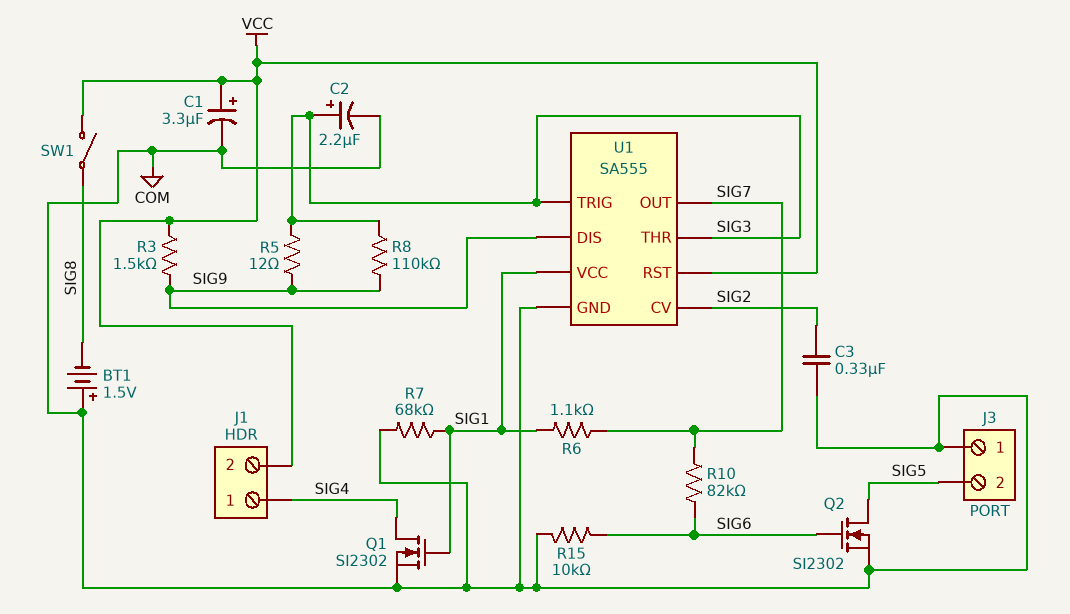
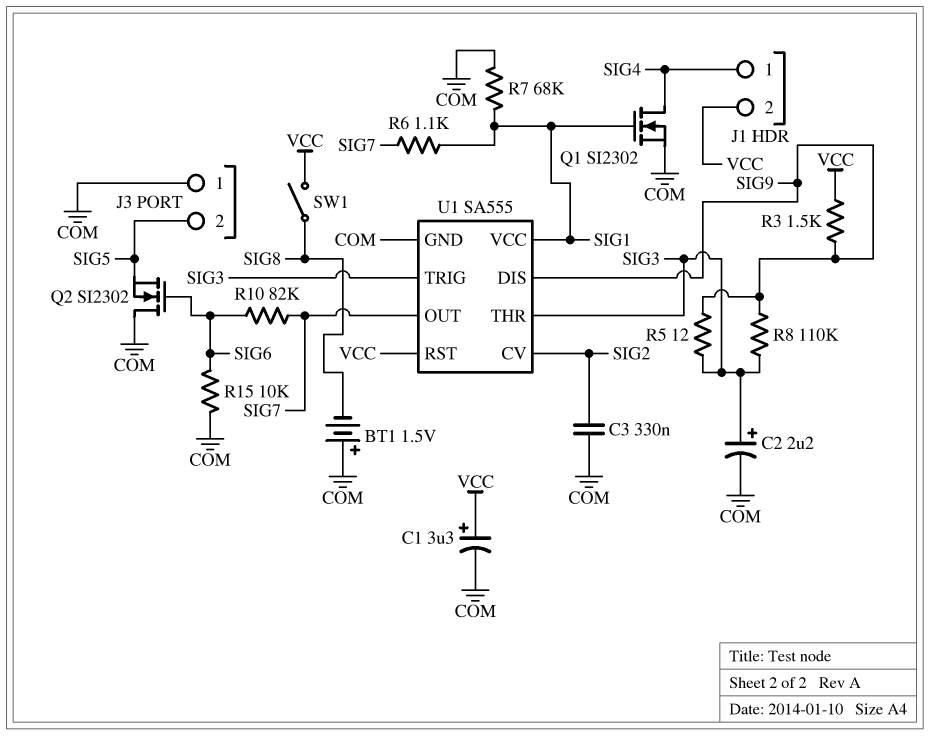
Q2: NMOS SI2302 (G SIG6, D SIG5, S COM) -> NMOS SI2302 (G SIG6, D COM, S SIG5)

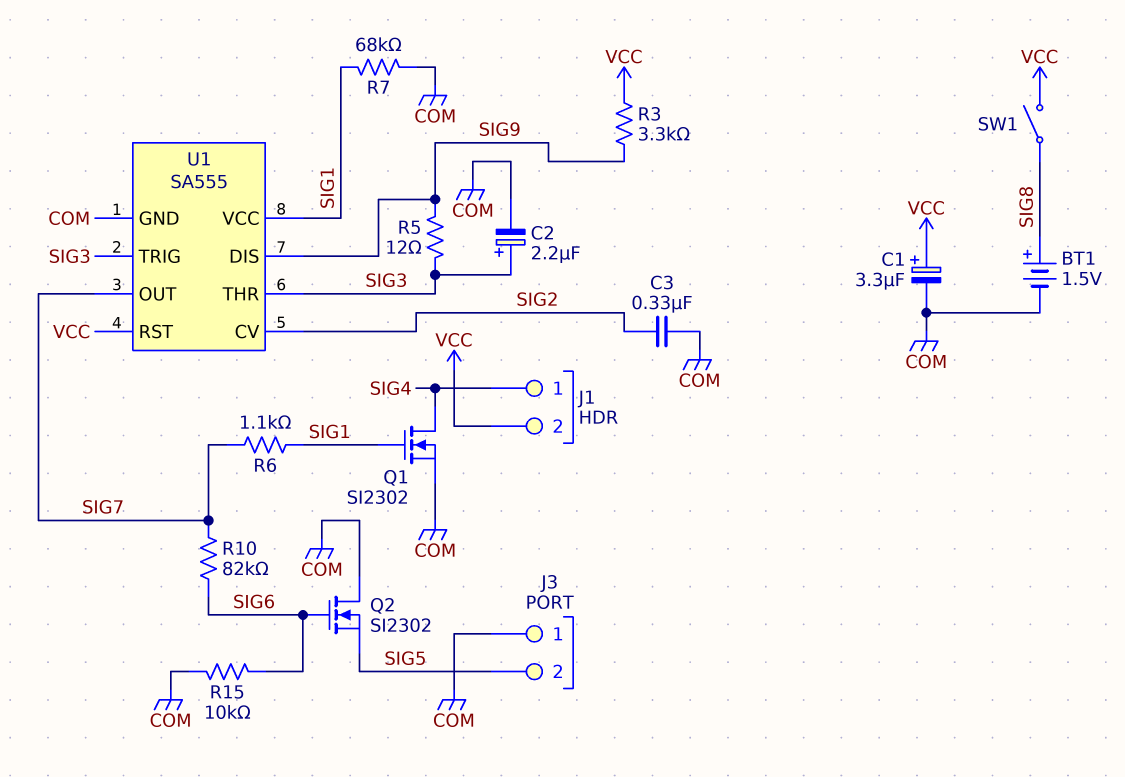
BT1: 1.5V (plus COM, minus SIG8) -> 1.5V (plus SIG8, minus COM)
R3: 1.5k (SIG9, VCC) -> 3.3k (SIG9, VCC)
R8: 110k (SIG3, SIG9) -> none

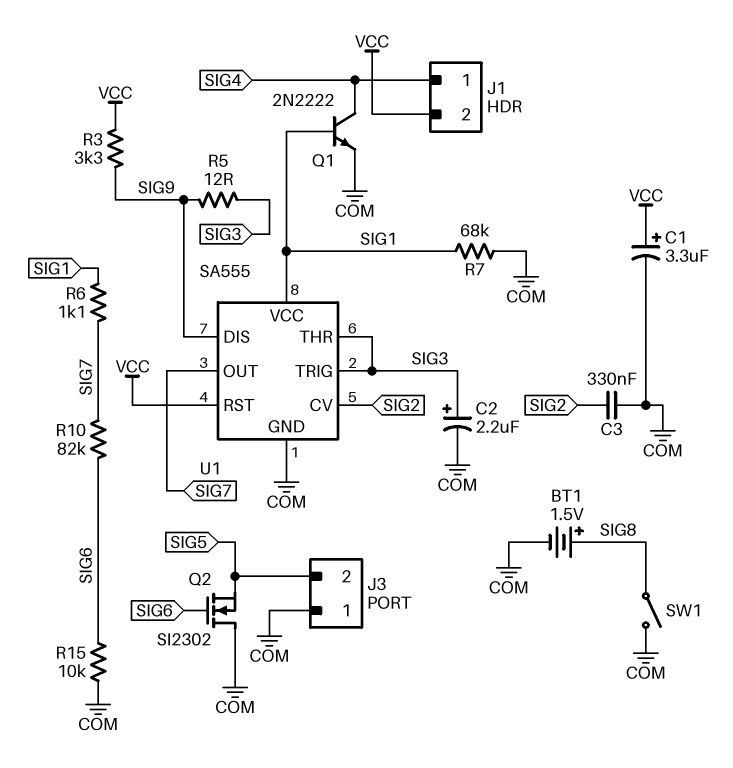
Q1: NMOS SI2302 (G SIG1, D SIG4, S COM) -> NPN 2N2222 (B SIG1, C SIG4, E COM)
SW1: switch (SIG8, VCC) -> switch (COM, SIG8)

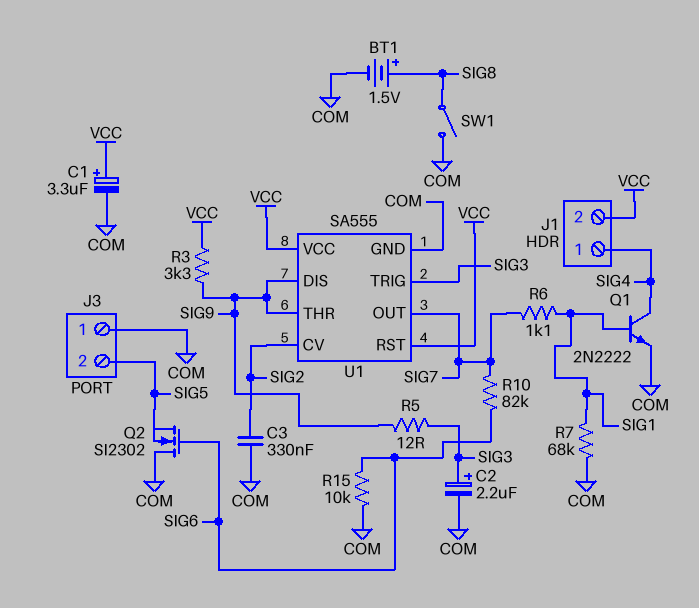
U1 pin THR: SIG3 -> SIG9
U1 pin VCC: SIG1 -> VCC

